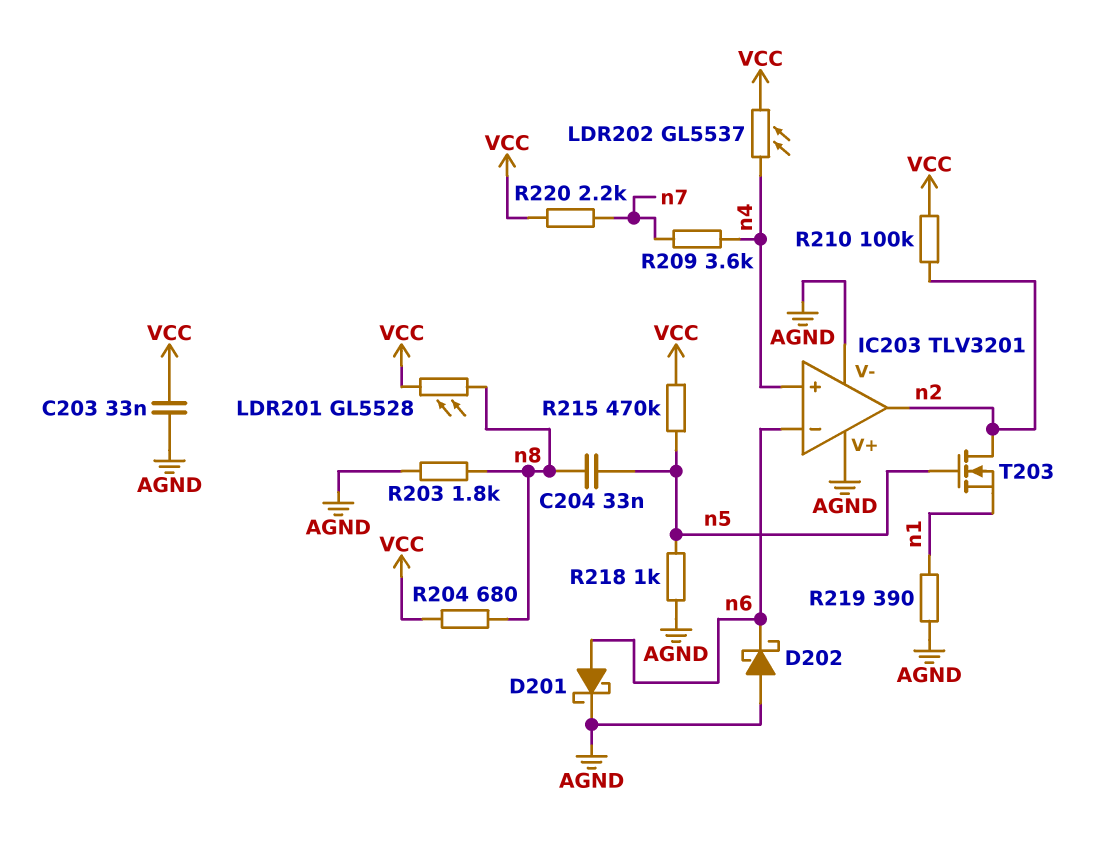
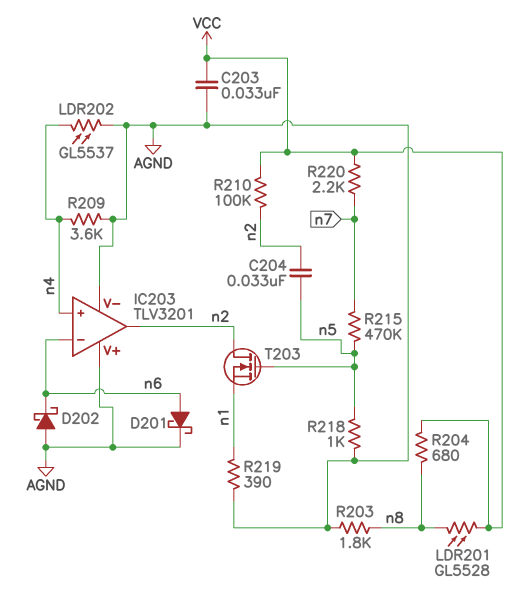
C204: 33nF (n5, n8) -> 33nF (n2, n5)
LDR202: GL5537 (VCC, n4) -> GL5537 (AGND, n4)
R209: 3.6k (n4, n7) -> 3.6k (AGND, n4)
R215: 470k (VCC, n5) -> 470k (n5, n7)

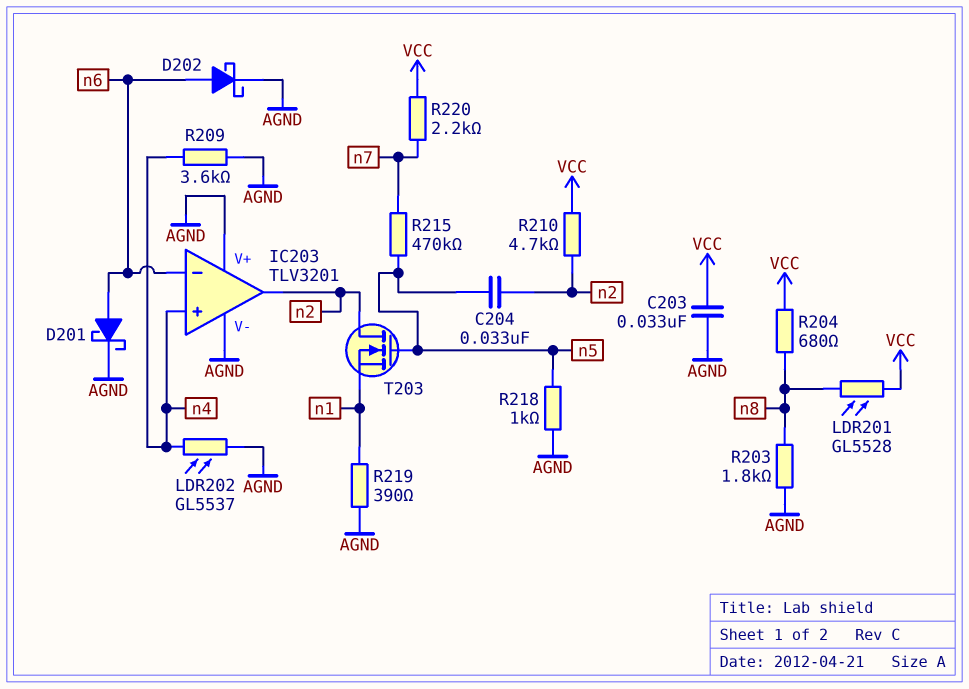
D202: schottky (A AGND, K n6) -> schottky (A n6, K AGND)
R210: 100k (VCC, n2) -> 4.7k (VCC, n2)

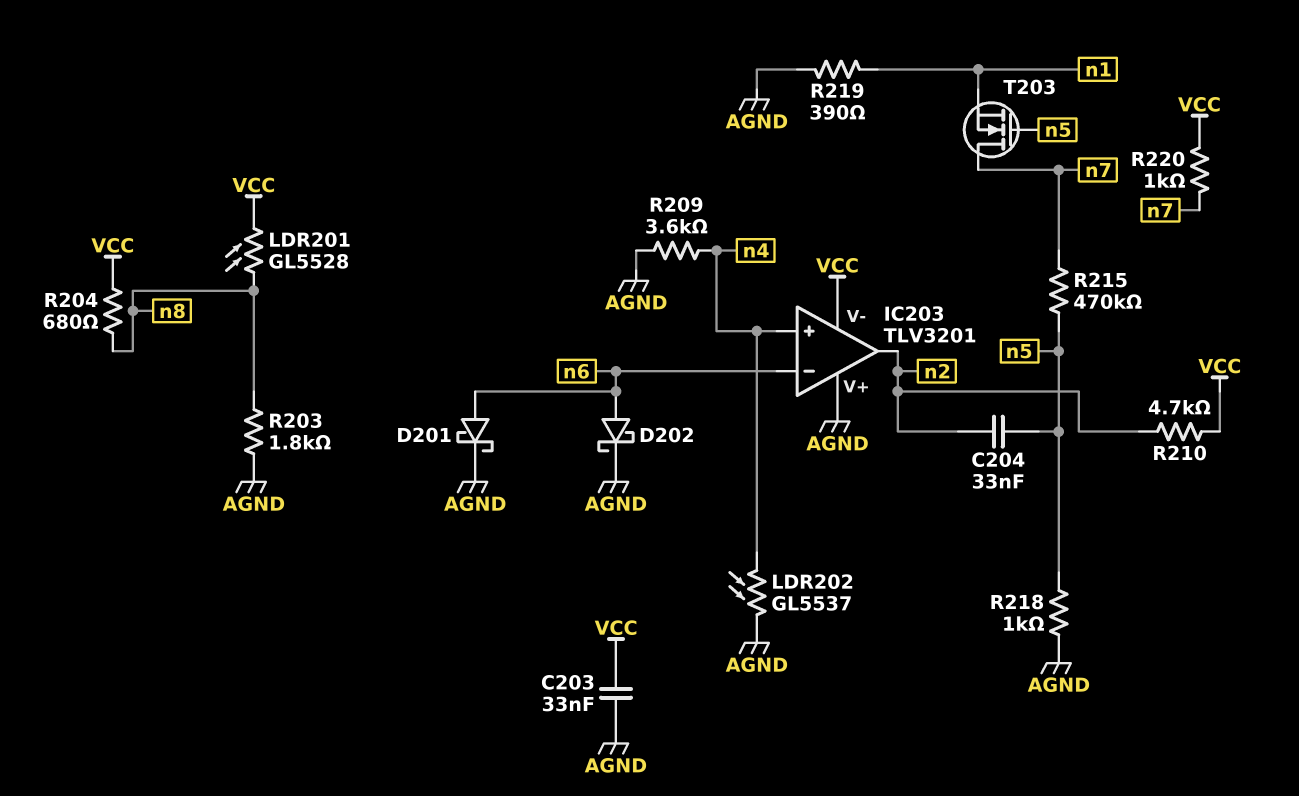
IC203 pin V-: AGND -> VCC
R220: 2.2k (VCC, n7) -> 1k (VCC, n7)
T203: NMOS (G n5, D n2, S n1) -> NMOS (G n5, D n7, S n1)

